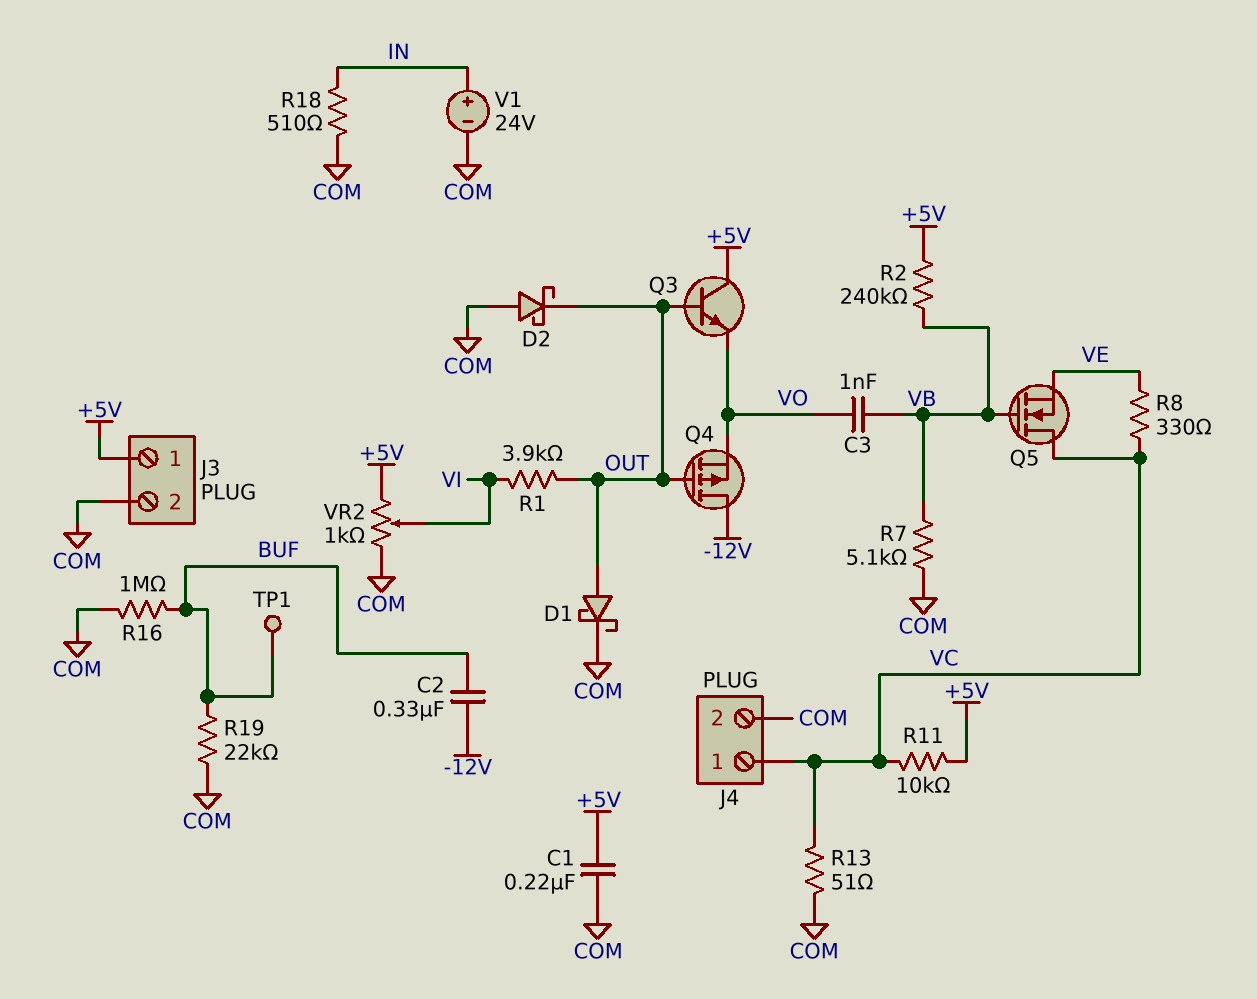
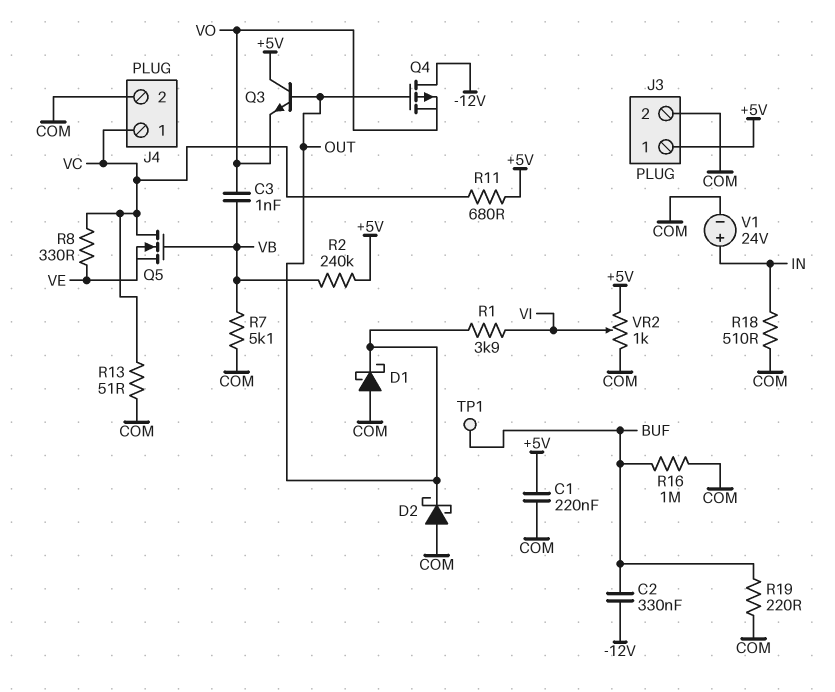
D1: schottky (A OUT, K COM) -> schottky (A COM, K OUT)
R11: 10k (+5V, VC) -> 680 (+5V, VC)
R19: 22k (BUF, COM) -> 220 (BUF, COM)

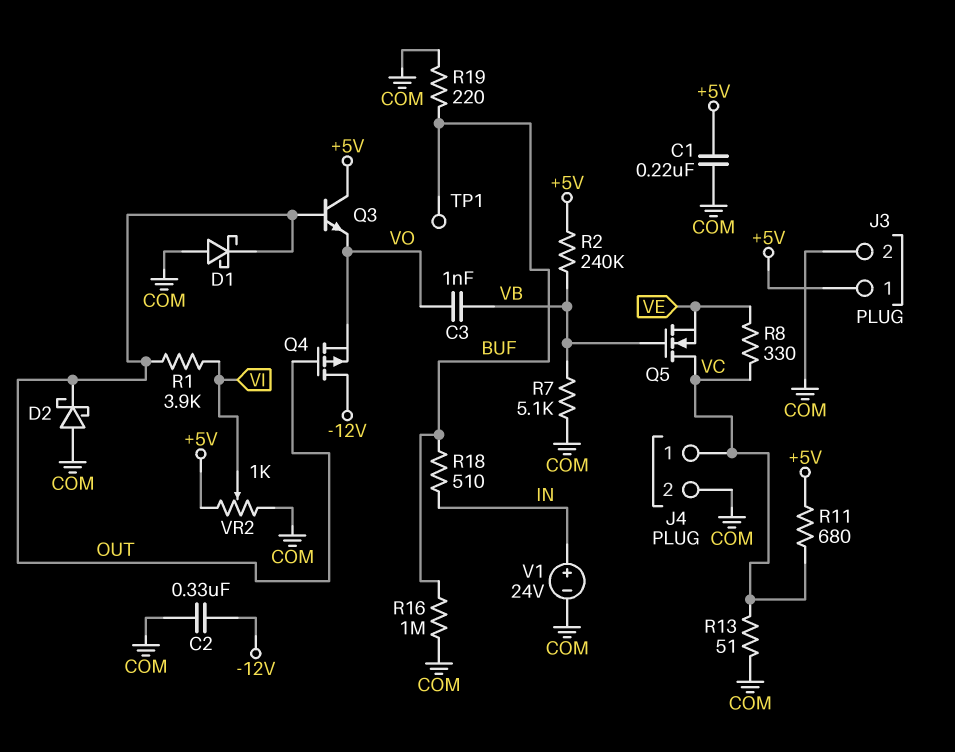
C2: 330nF (-12V, BUF) -> 330nF (-12V, COM)
R18: 510 (COM, IN) -> 510 (BUF, IN)

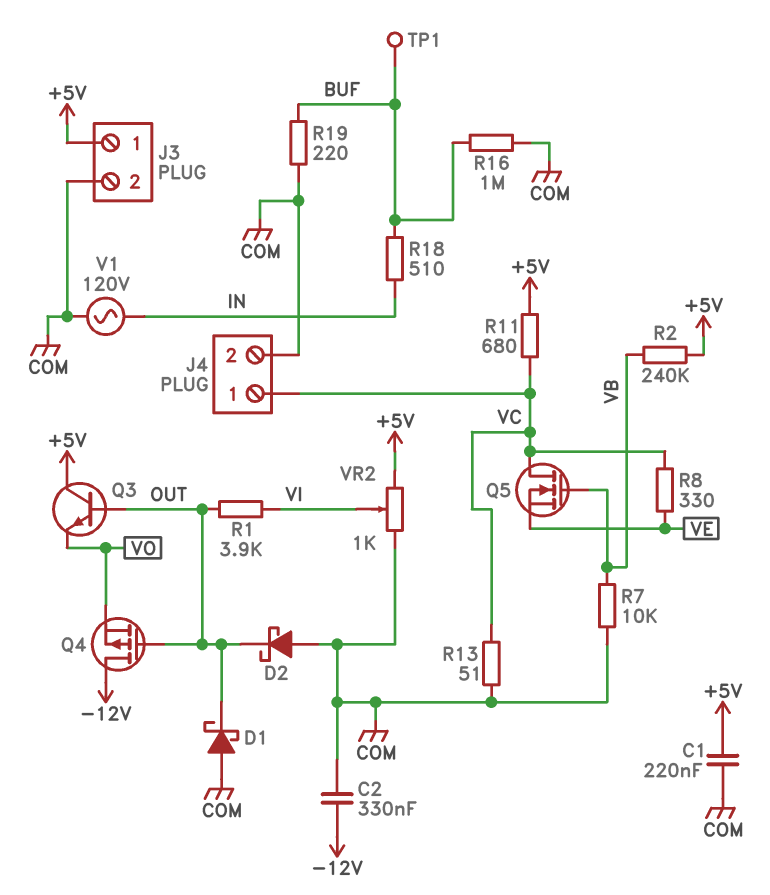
C3: 1nF (VB, VO) -> none
R7: 5.1k (COM, VB) -> 10k (COM, VB)
V1: 24V (plus IN, minus COM) -> AC 120V (COM, IN)

